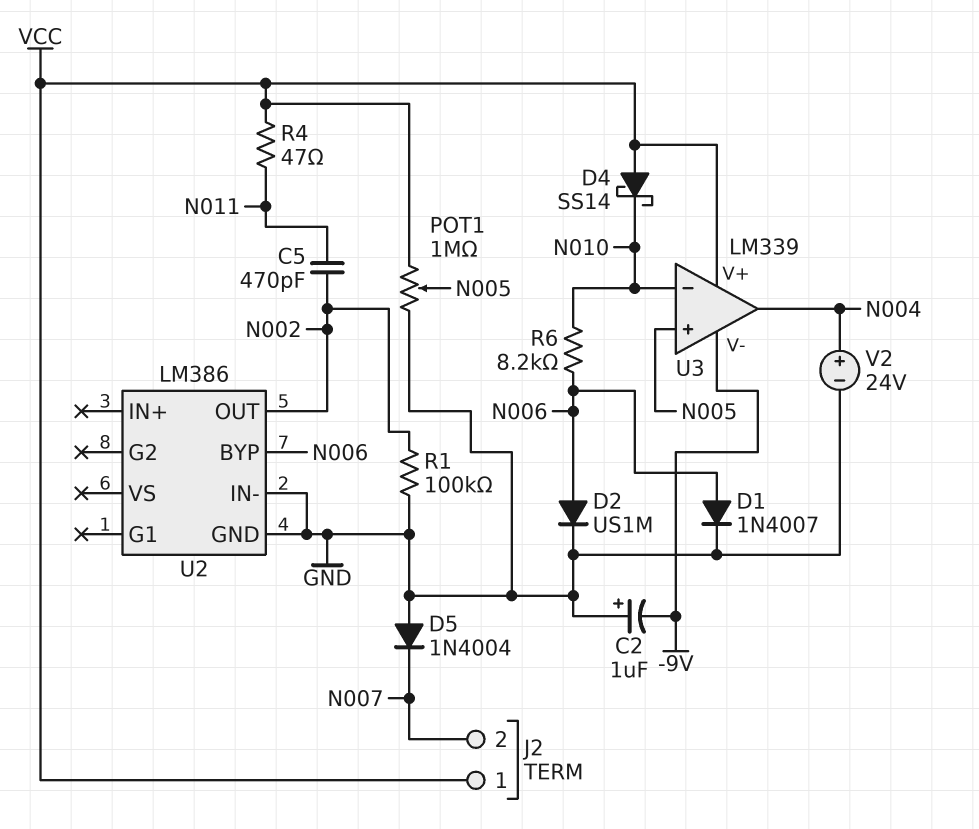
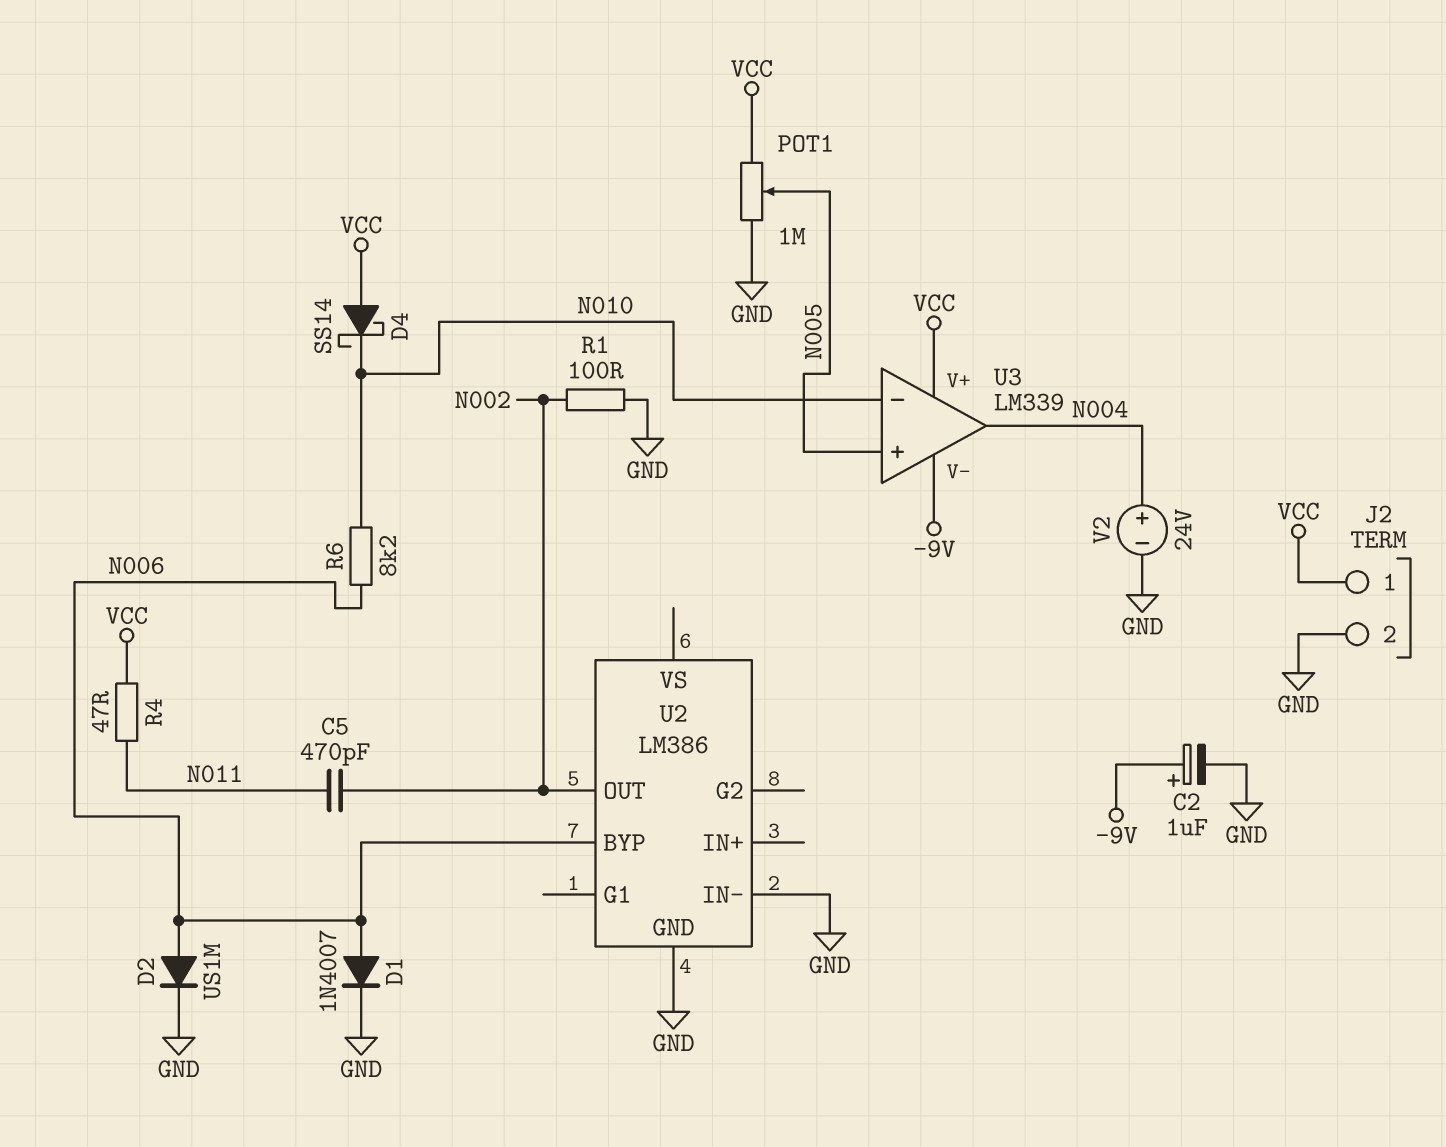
C2: 1uF (plus GND, minus -9V) -> 1uF (plus -9V, minus GND)
D5: diode 1N4004 (A GND, K N007) -> none
J2 pin 2: N007 -> GND
R1: 100k (GND, N002) -> 100 (GND, N002)

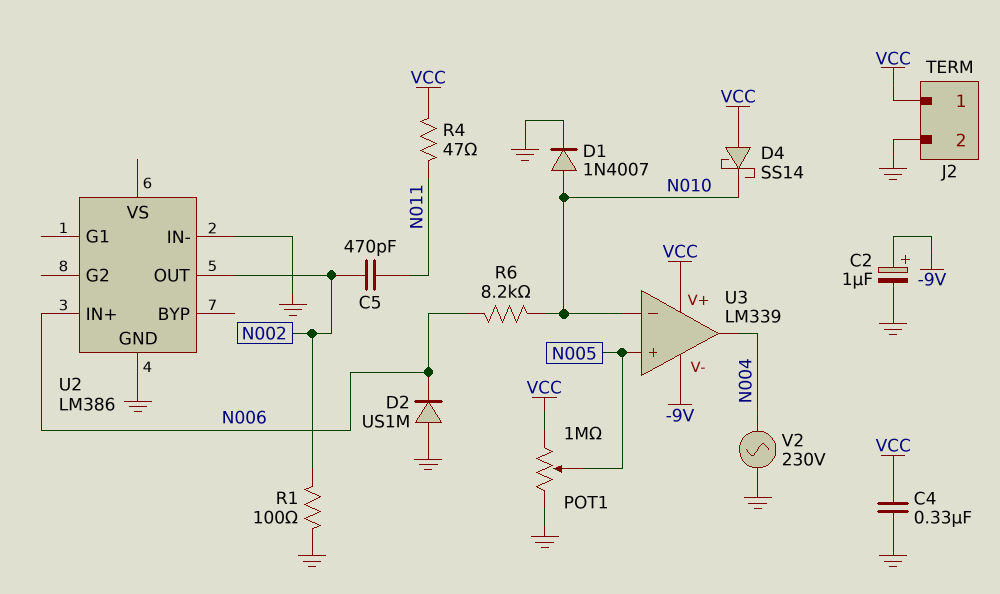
C4: none -> 330nF (GND, VCC)
D1: diode 1N4007 (A N006, K GND) -> diode 1N4007 (A N010, K GND)
D2: diode US1M (A N006, K GND) -> diode US1M (A GND, K N006)
U2 pin BYP: N006 -> none
U2 pin IN+: none -> N006
V2: 24V (plus N004, minus GND) -> AC 230V (GND, N004)

